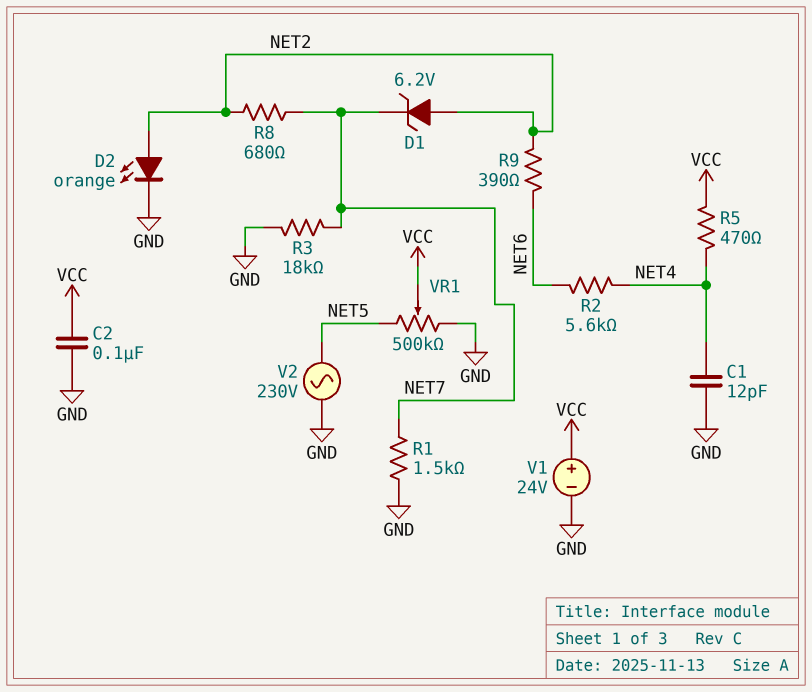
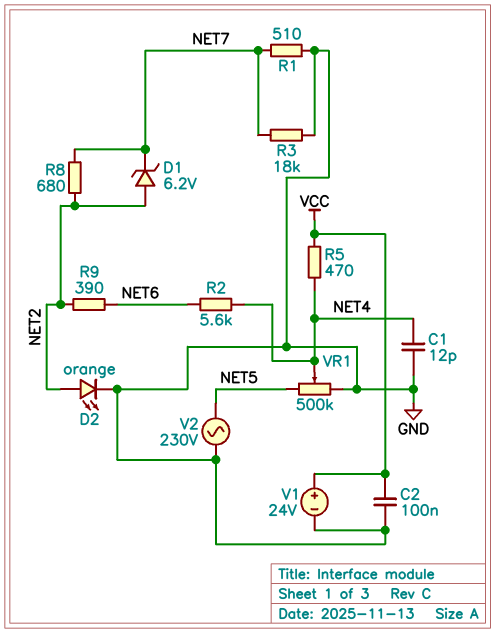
R1: 1.5k (GND, NET7) -> 510 (GND, NET7)
VR1: 500k (GND, NET5, wiper VCC) -> 500k (GND, NET5, wiper NET4)

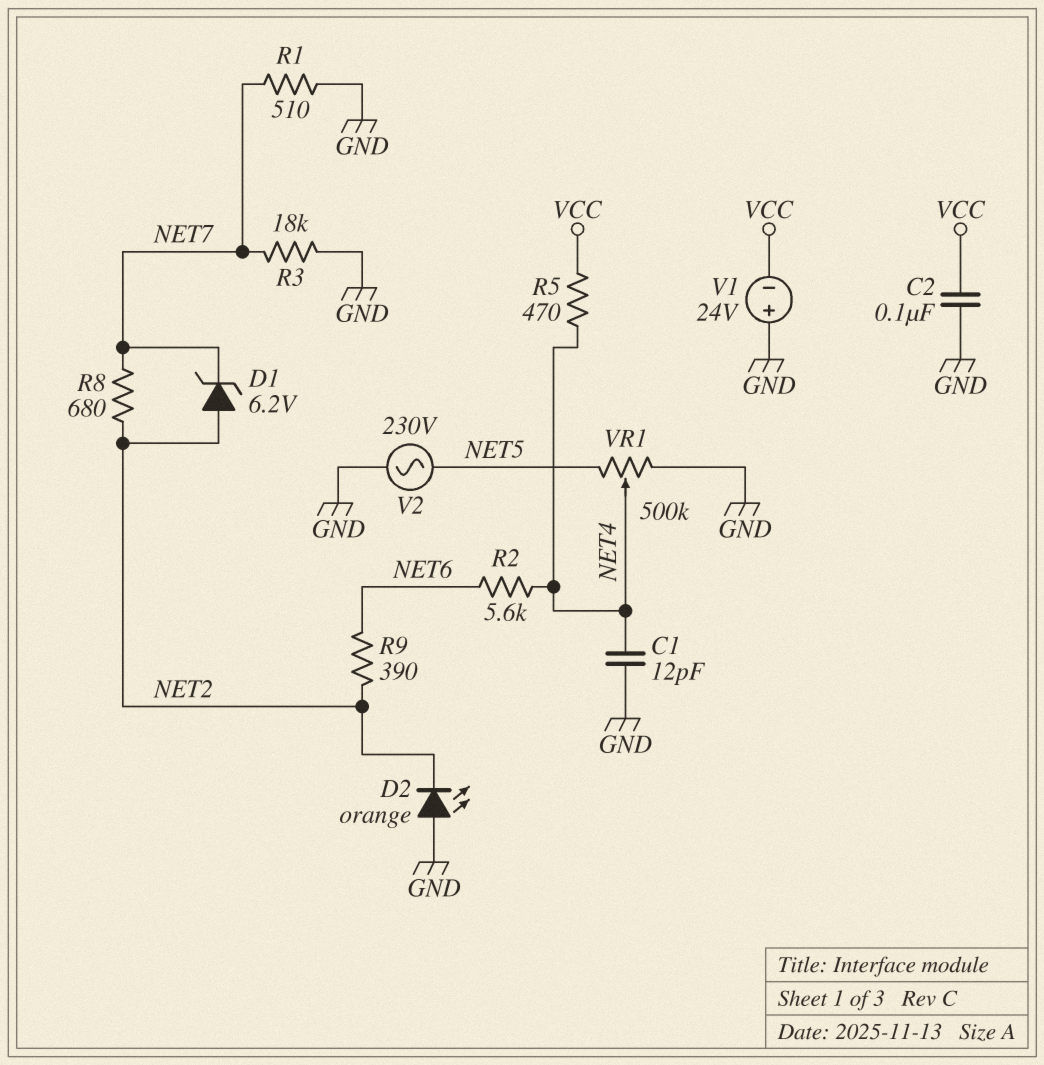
D2: LED orange (A NET2, K GND) -> LED orange (A GND, K NET2)
V1: 24V (plus VCC, minus GND) -> 24V (plus GND, minus VCC)

